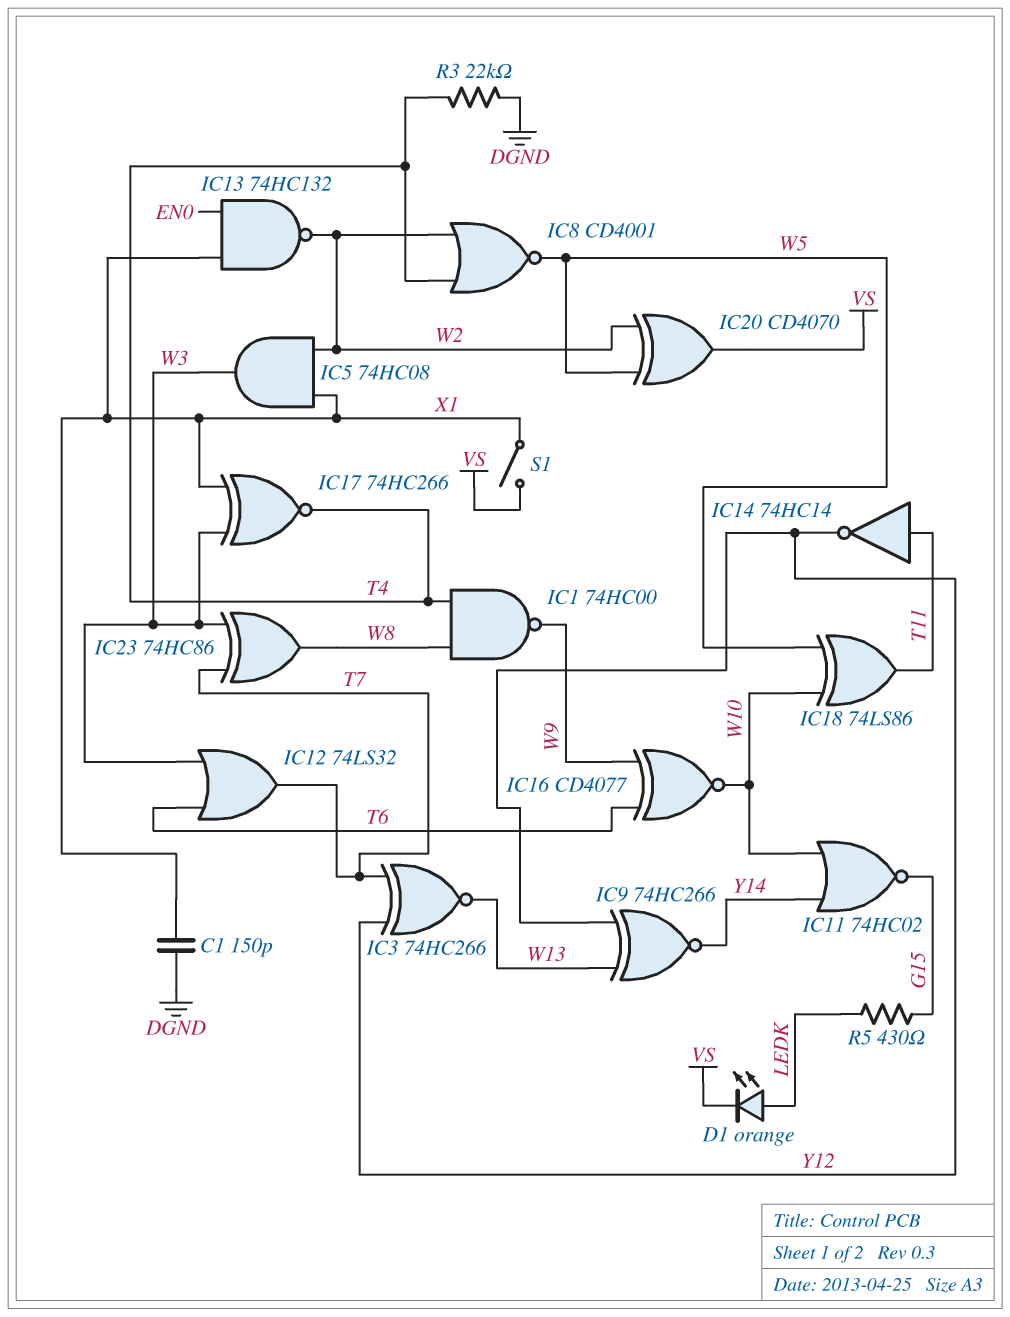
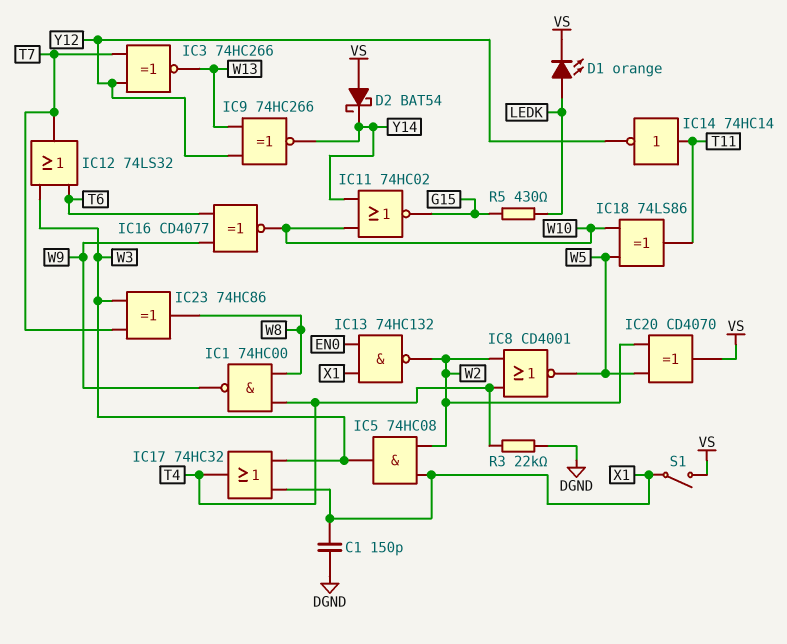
D2: none -> schottky BAT54 (A VS, K Y14)
IC17: XNOR 74HC266 (in W3, in X1, out T4) -> OR 74HC32 (in W3, in X1, out T4)

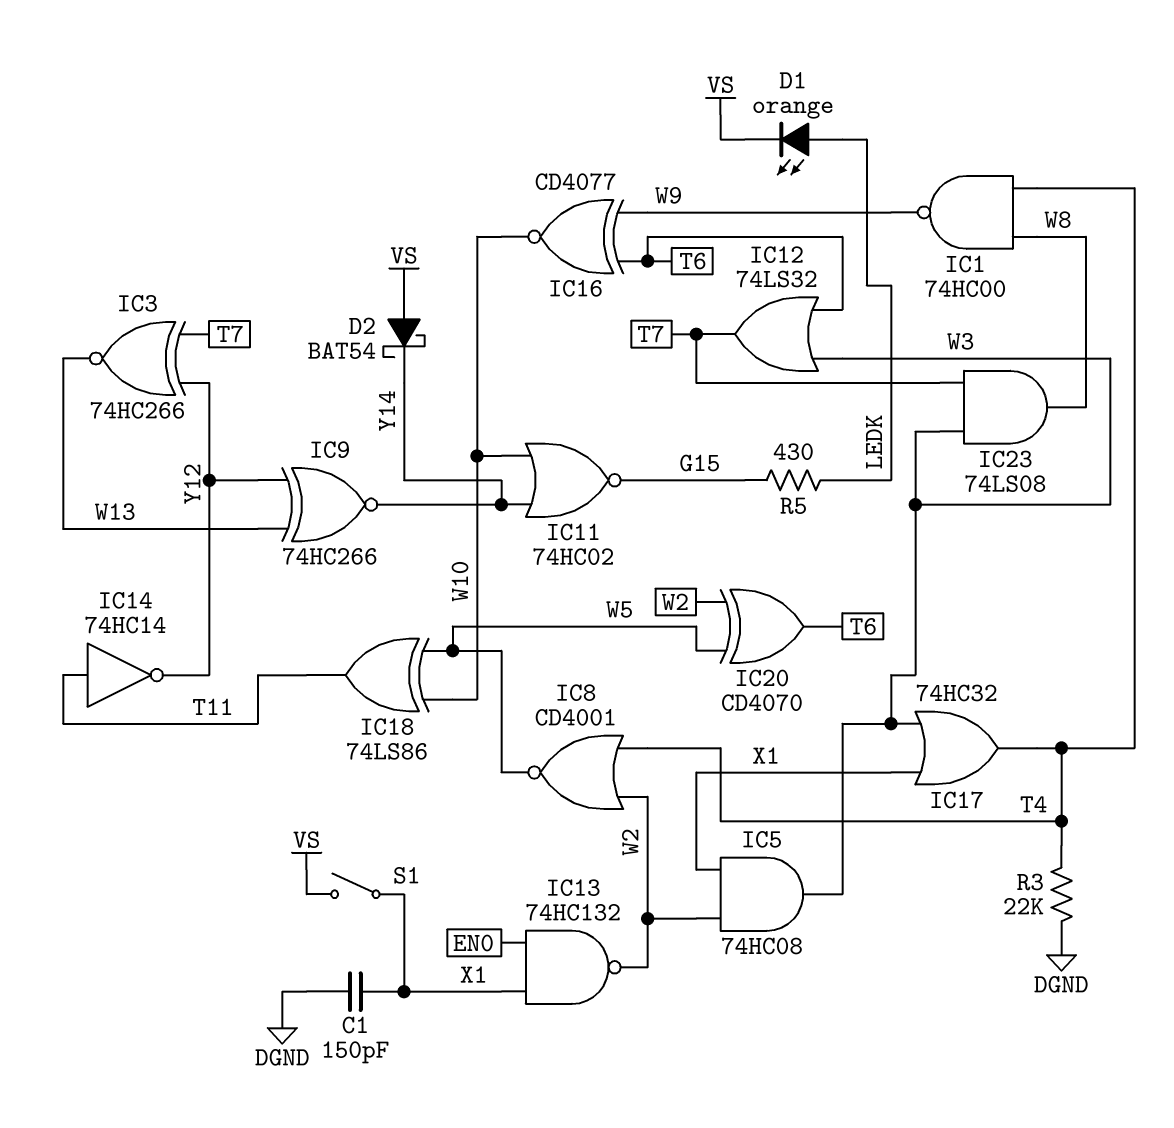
IC20: XOR CD4070 (in W2, in W5, out VS) -> XOR CD4070 (in W2, in W5, out T6)
IC23: XOR 74HC86 (in T7, in W3, out W8) -> AND 74LS08 (in T7, in W3, out W8)

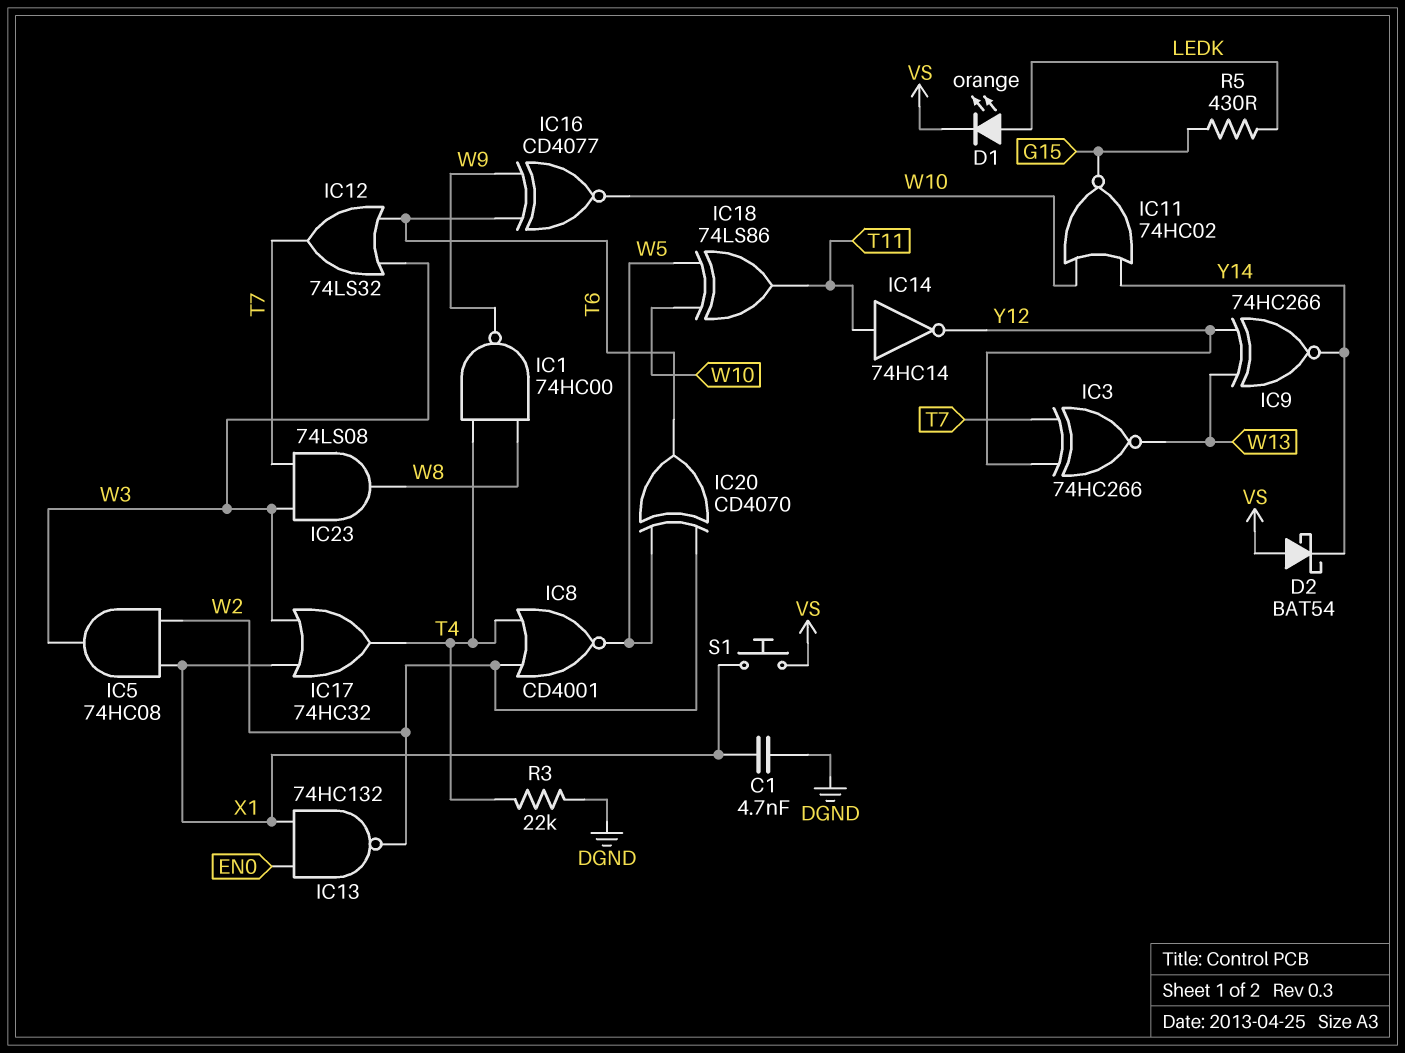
C1: 150pF (DGND, X1) -> 4.7nF (DGND, X1)
S1: switch (VS, X1) -> button (VS, X1)

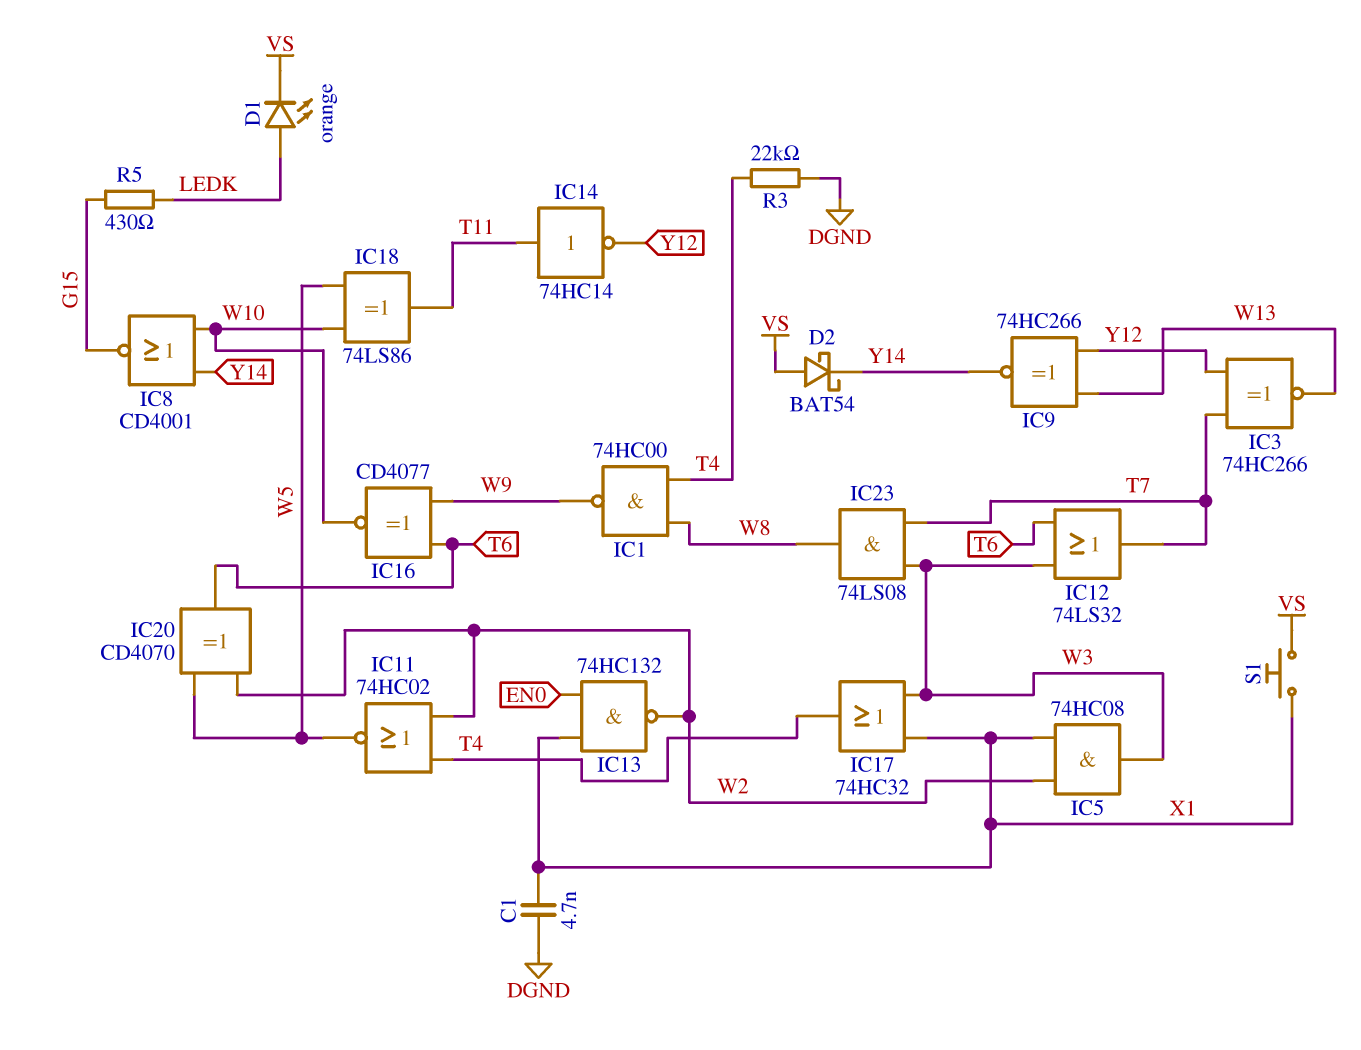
IC8: NOR CD4001 (in T4, in W2, out W5) -> NOR CD4001 (in W10, in Y14, out G15)
IC11: NOR 74HC02 (in W10, in Y14, out G15) -> NOR 74HC02 (in T4, in W2, out W5)

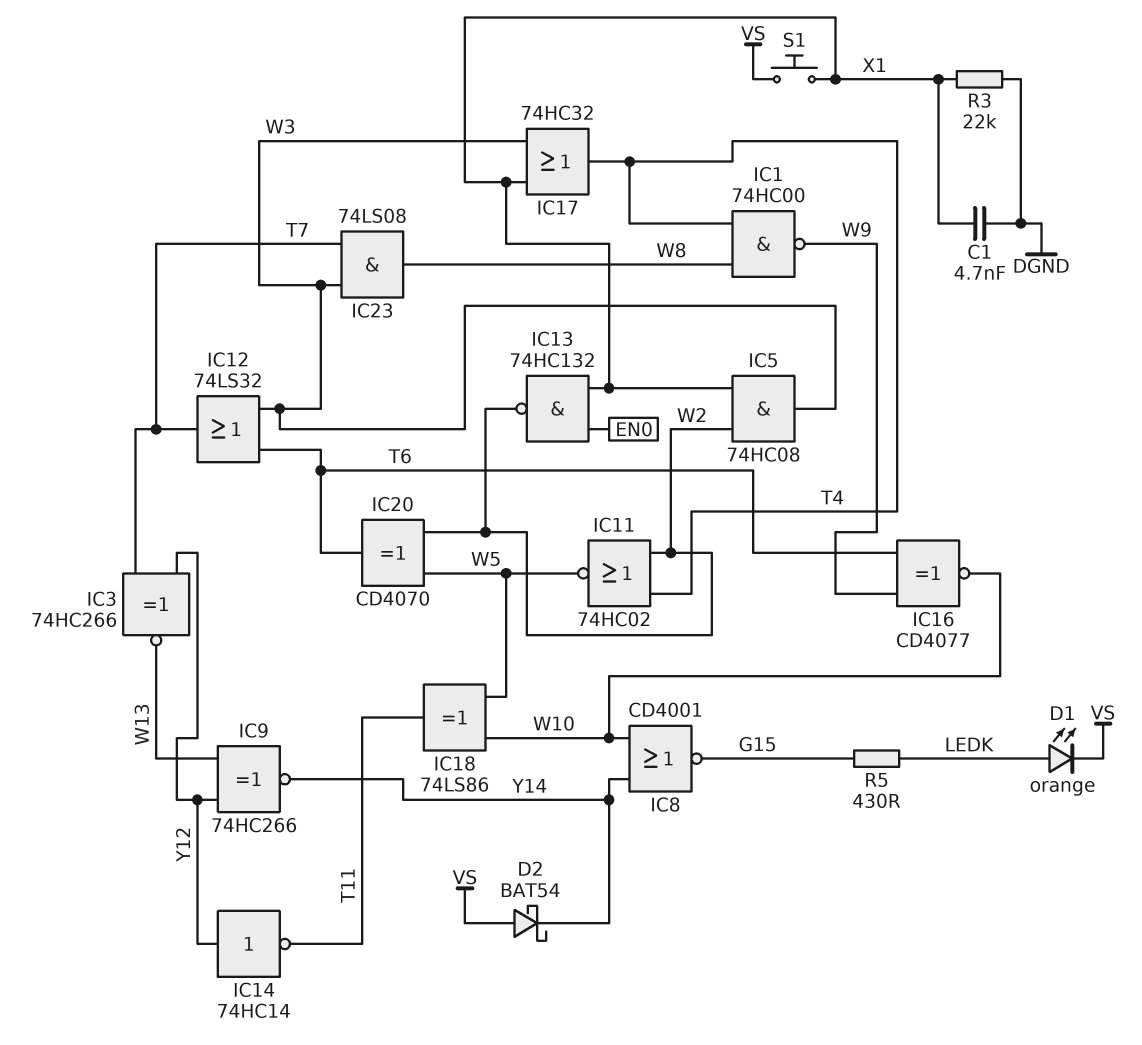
IC14: NOT 74HC14 (in T11, out Y12) -> NOT 74HC14 (in Y12, out T11)
R3: 22k (DGND, T4) -> 22k (DGND, X1)

